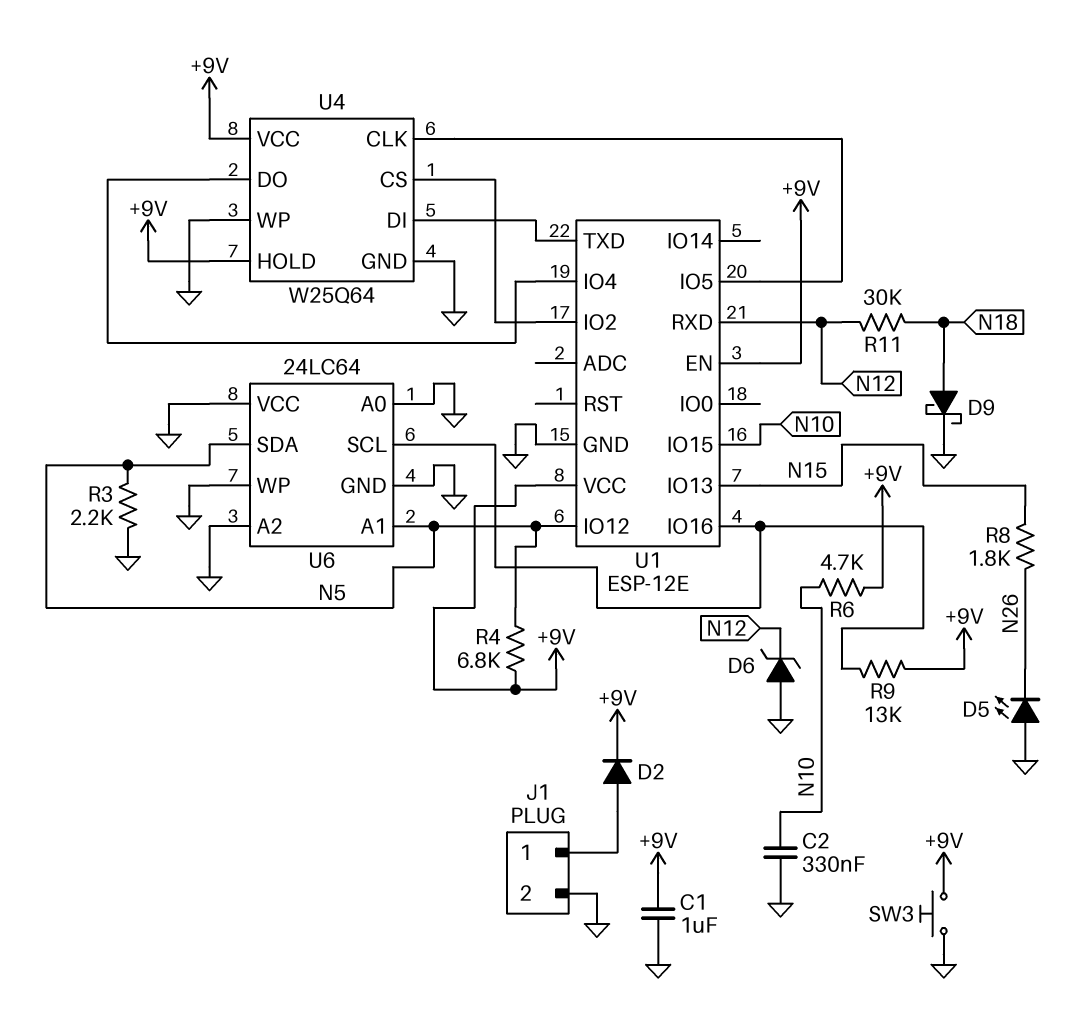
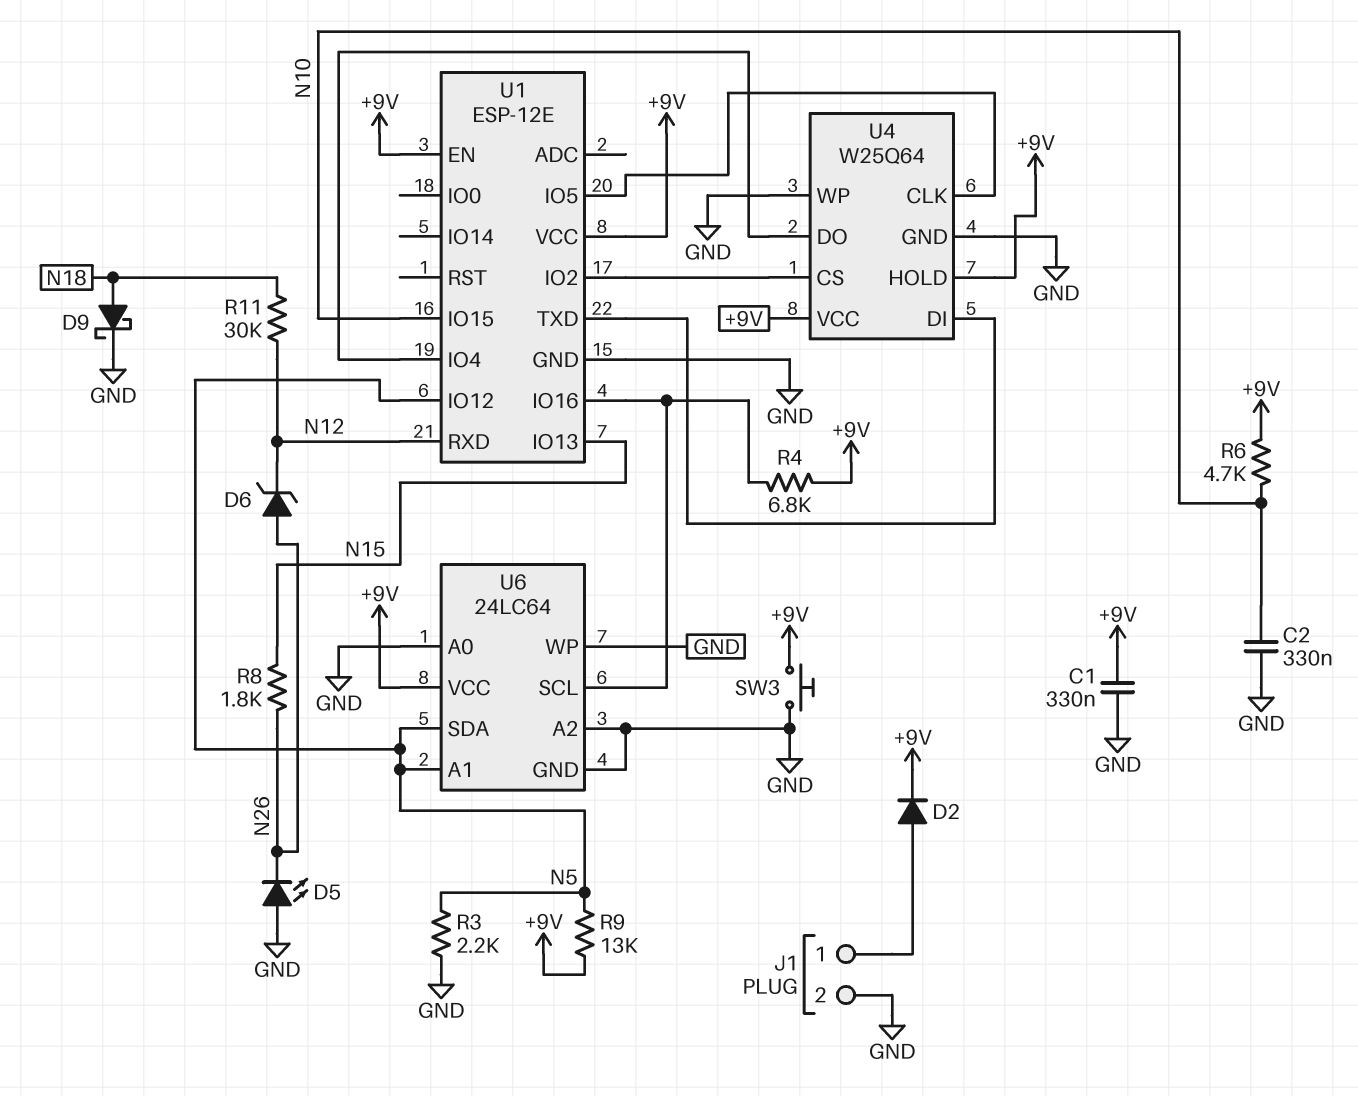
C1: 1uF (+9V, GND) -> 330nF (+9V, GND)
D6: zener (A GND, K N12) -> zener (A N26, K N12)
R4: 6.8k (+9V, N5) -> 6.8k (+9V, U1/IO16)
R9: 13k (+9V, U1/IO16) -> 13k (+9V, N5)
U6 pin VCC: GND -> +9V

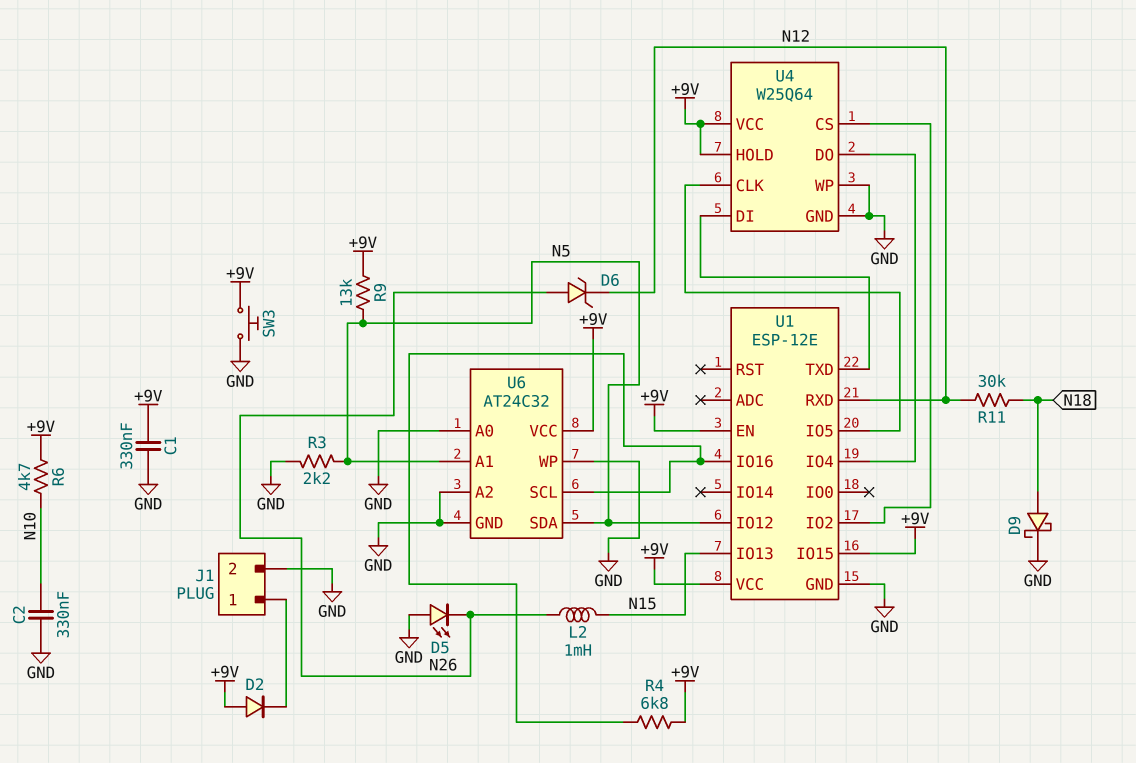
D2: diode (A J1/1, K +9V) -> diode (A +9V, K J1/1)
L2: none -> 1mH (N15, N26)
R8: 1.8k (N15, N26) -> none
U1 pin IO15: N10 -> +9V
U6: 24LC64 -> AT24C32

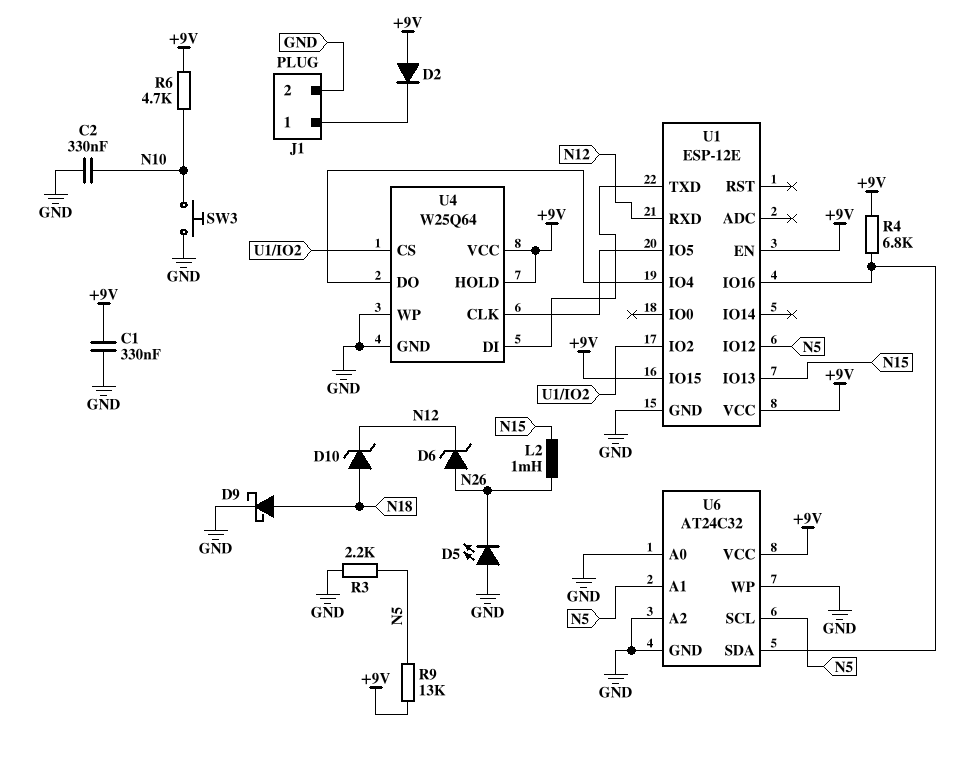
D10: none -> zener (A N18, K N12)
R11: 30k (N12, N18) -> none
SW3: button (+9V, GND) -> button (GND, N10)
U6 pin SCL: U1/IO16 -> N5
U6 pin SDA: N5 -> U1/IO16

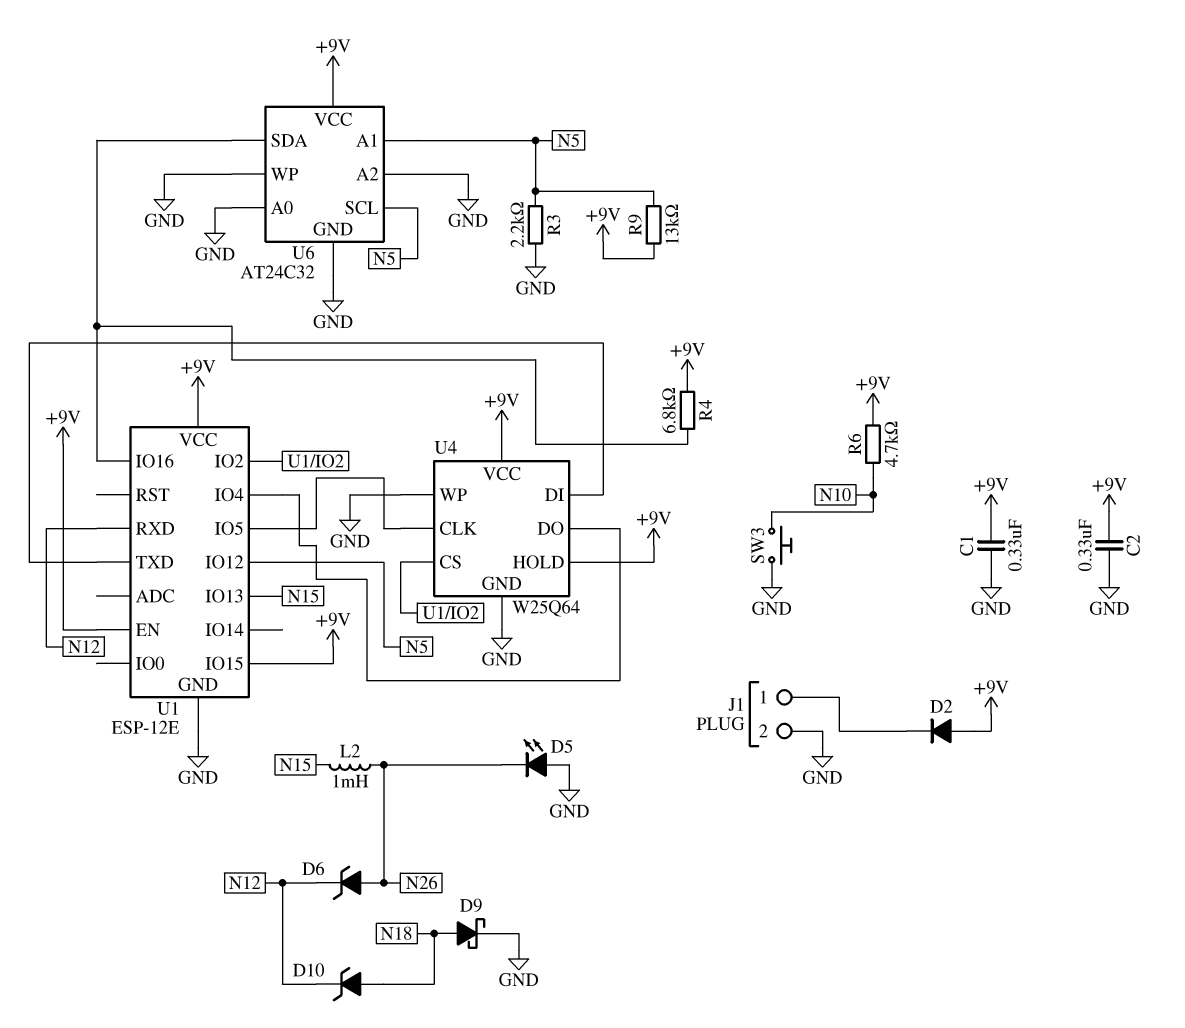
C2: 330nF (GND, N10) -> 330nF (+9V, GND)

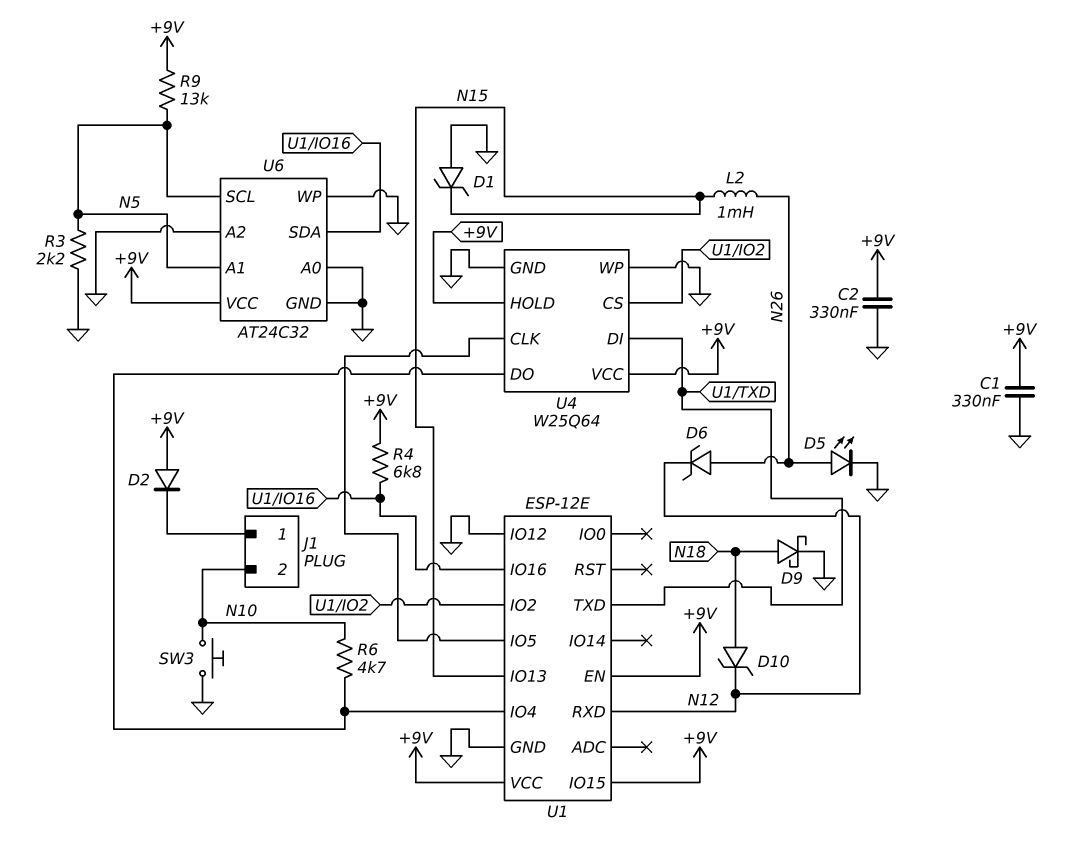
D1: none -> zener (A GND, K N15)
D5: LED (A GND, K N26) -> LED (A N26, K GND)
J1 pin 2: GND -> N10
R6: 4.7k (+9V, N10) -> 4.7k (N10, U1/IO4)
U1 pin IO12: N5 -> GND

